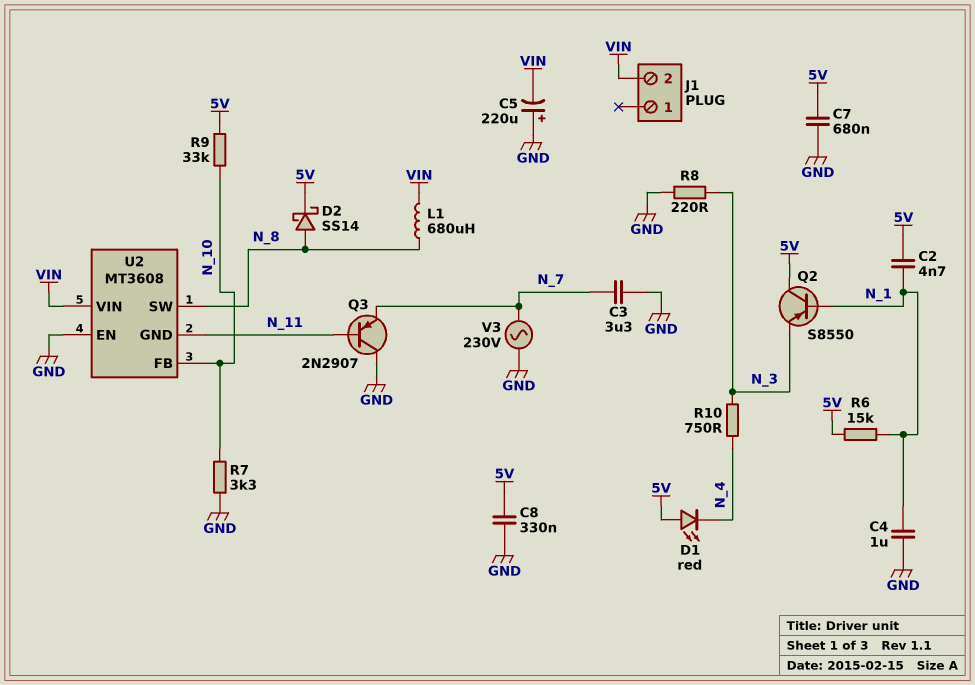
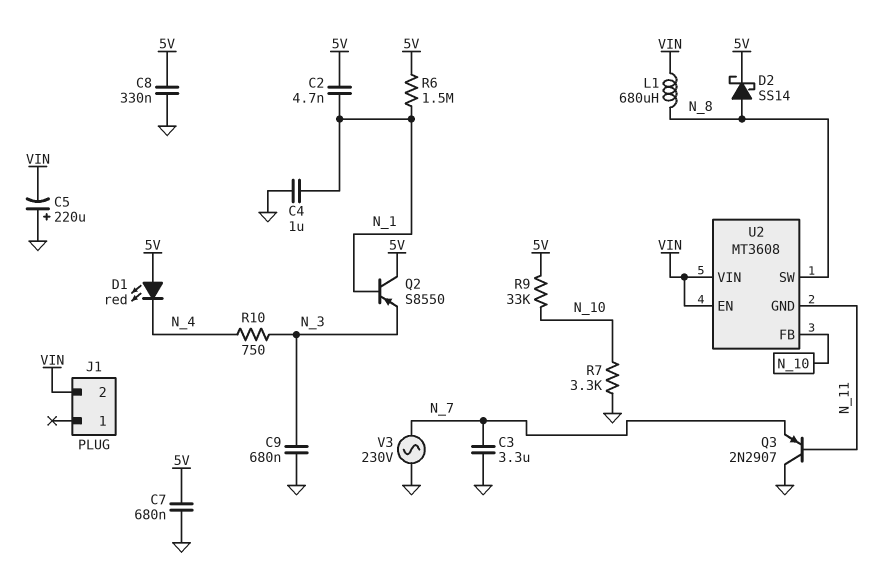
C9: none -> 680nF (GND, N_3)
R6: 15k (5V, N_1) -> 1.5M (5V, N_1)
R8: 220 (GND, N_3) -> none
U2 pin EN: GND -> VIN

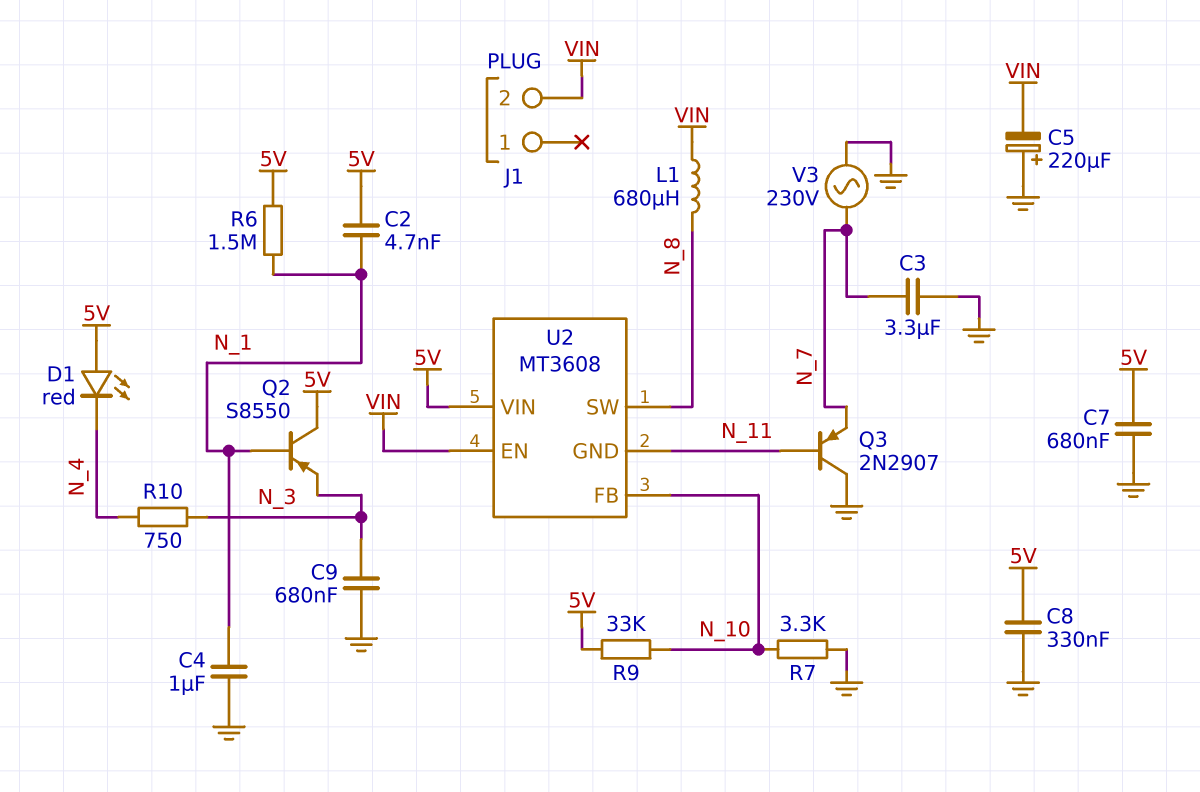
D2: schottky SS14 (A N_8, K 5V) -> none
U2 pin VIN: VIN -> 5V

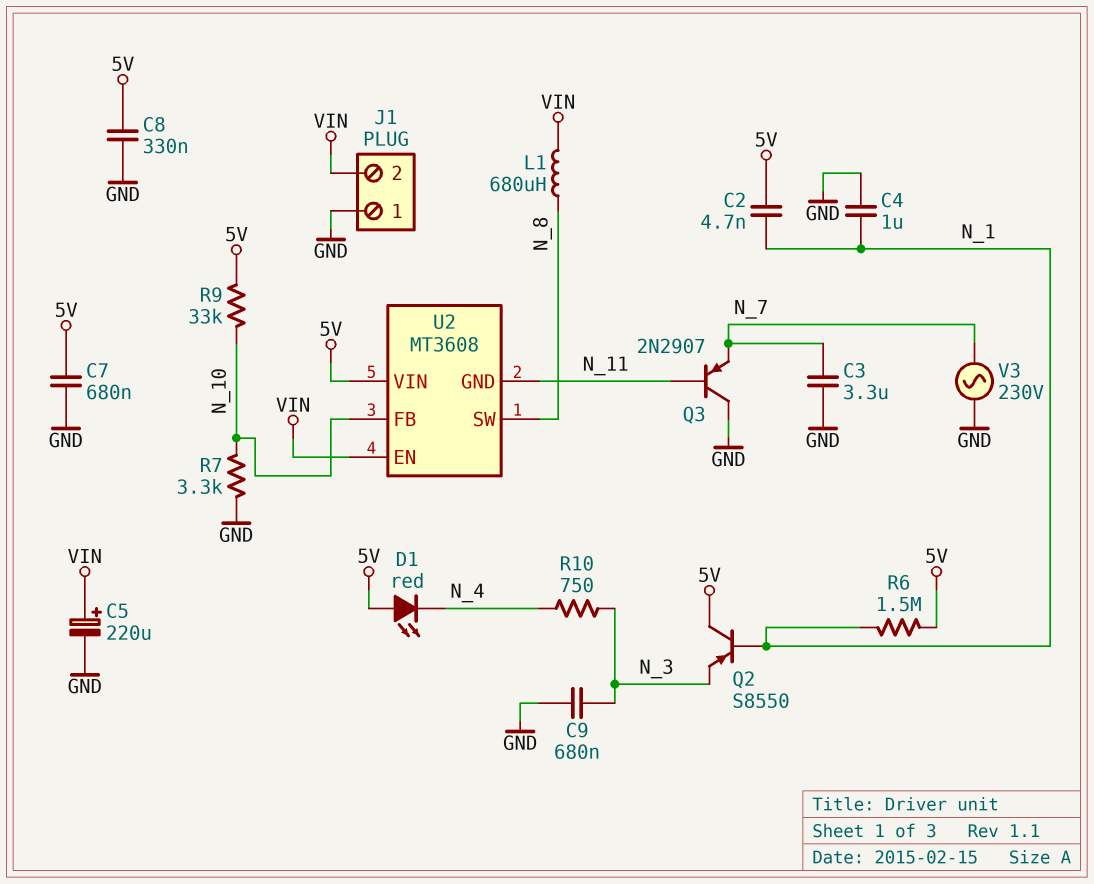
C5: 220uF (plus GND, minus VIN) -> 220uF (plus VIN, minus GND)
J1 pin 1: none -> GND

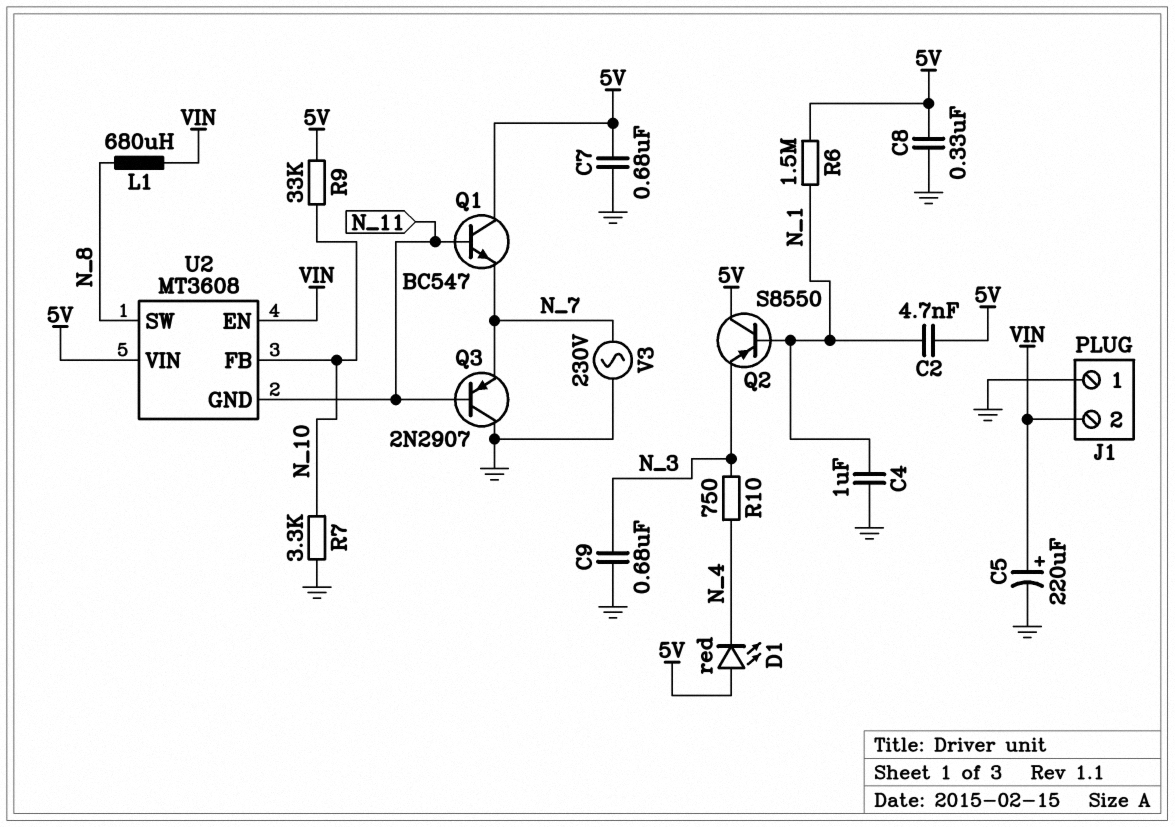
C3: 3.3uF (GND, N_7) -> none
Q1: none -> NPN BC547 (B N_11, C 5V, E N_7)

